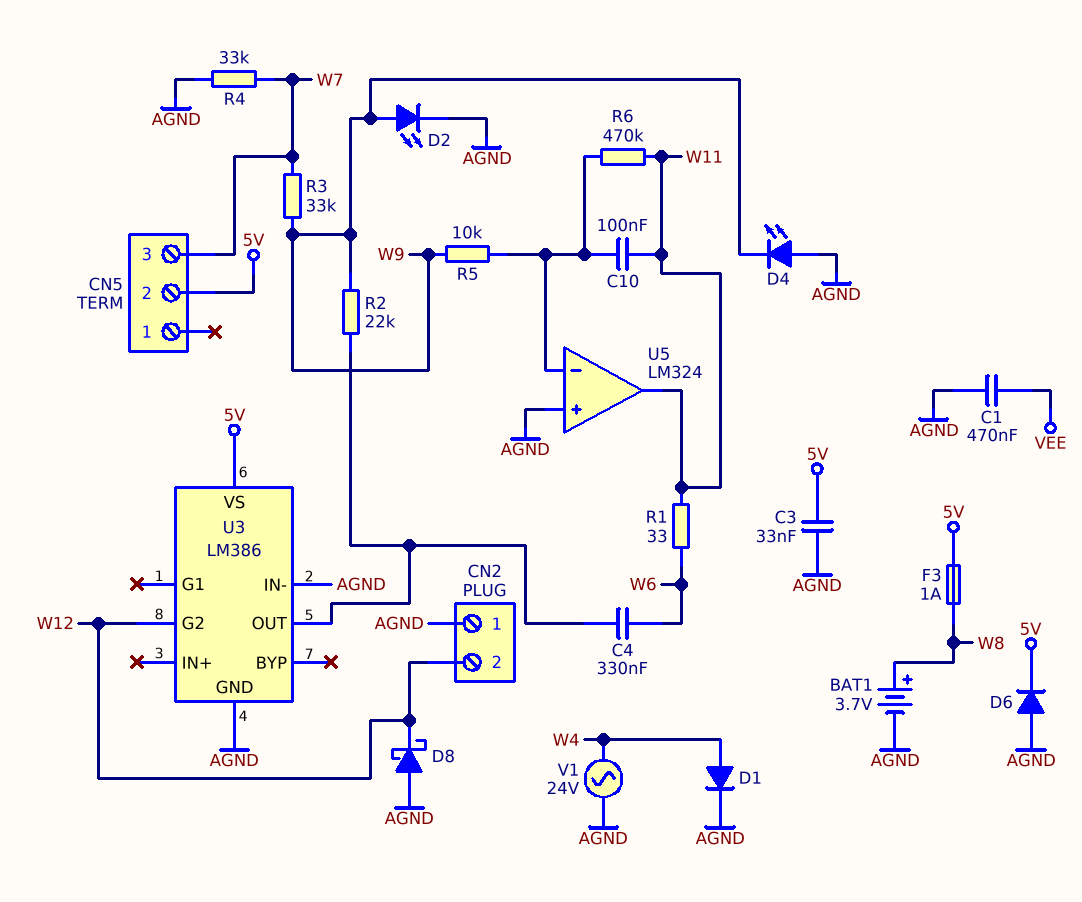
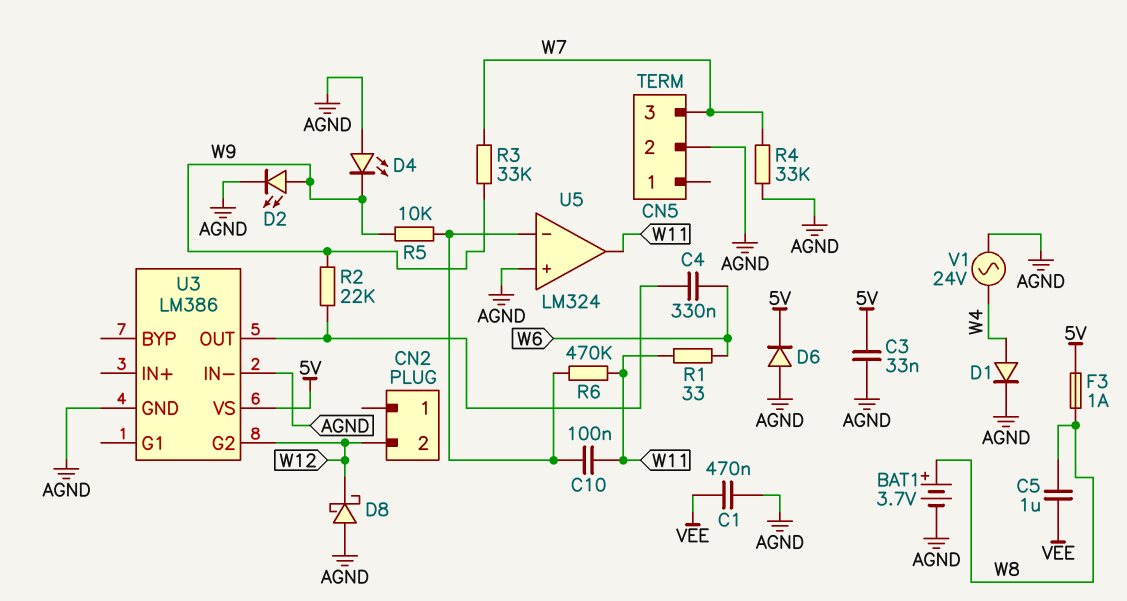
C5: none -> 1uF (VEE, W8)
CN2 pin 1: AGND -> none
CN5 pin 2: 5V -> AGND

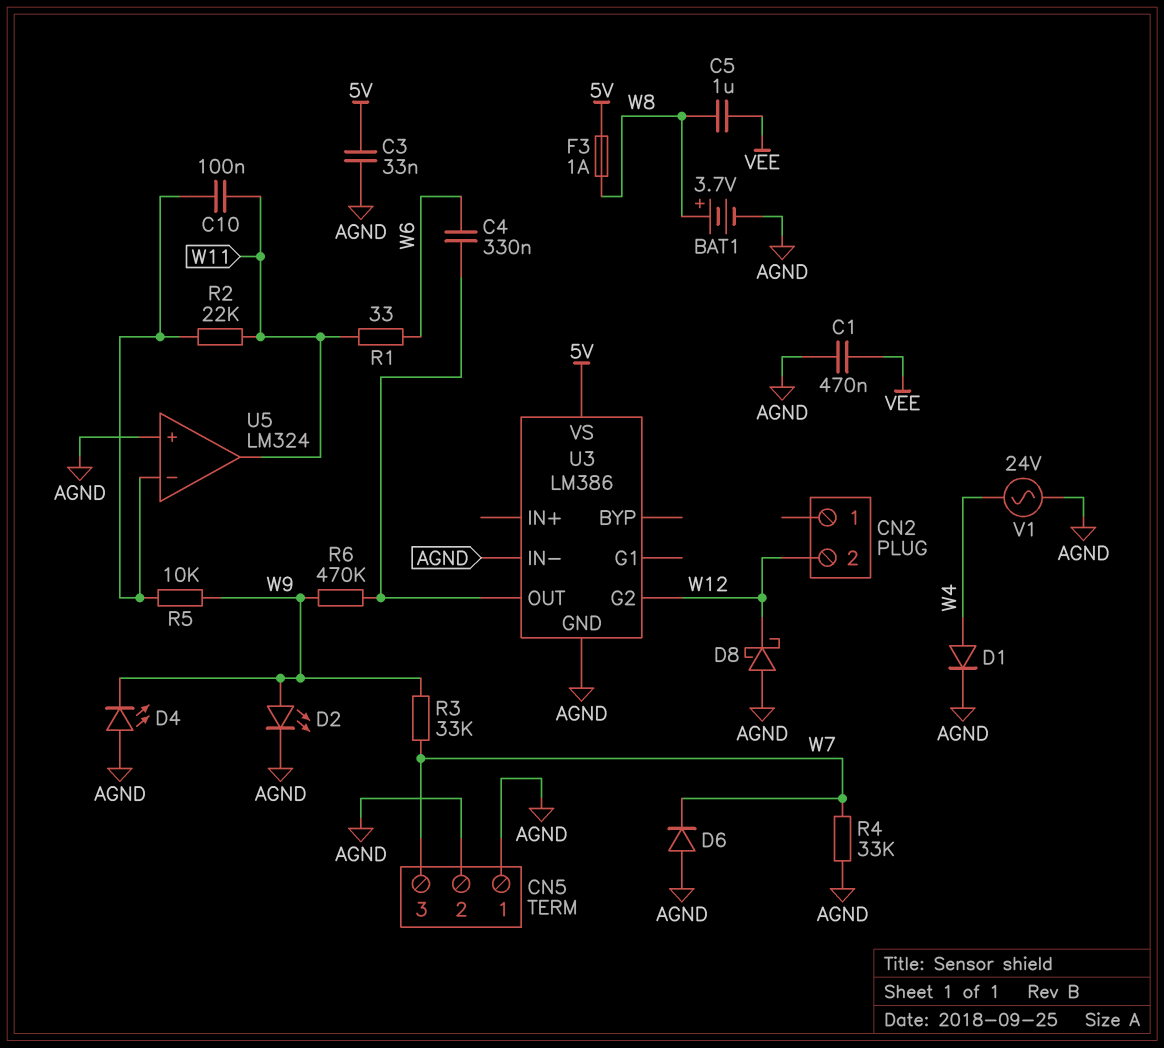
CN5 pin 1: none -> AGND
D6: diode (A AGND, K 5V) -> diode (A AGND, K W7)
R2: 22k (U3/OUT, W9) -> 22k (U5/in-, W11)
R6: 470k (U5/in-, W11) -> 470k (U3/OUT, W9)

